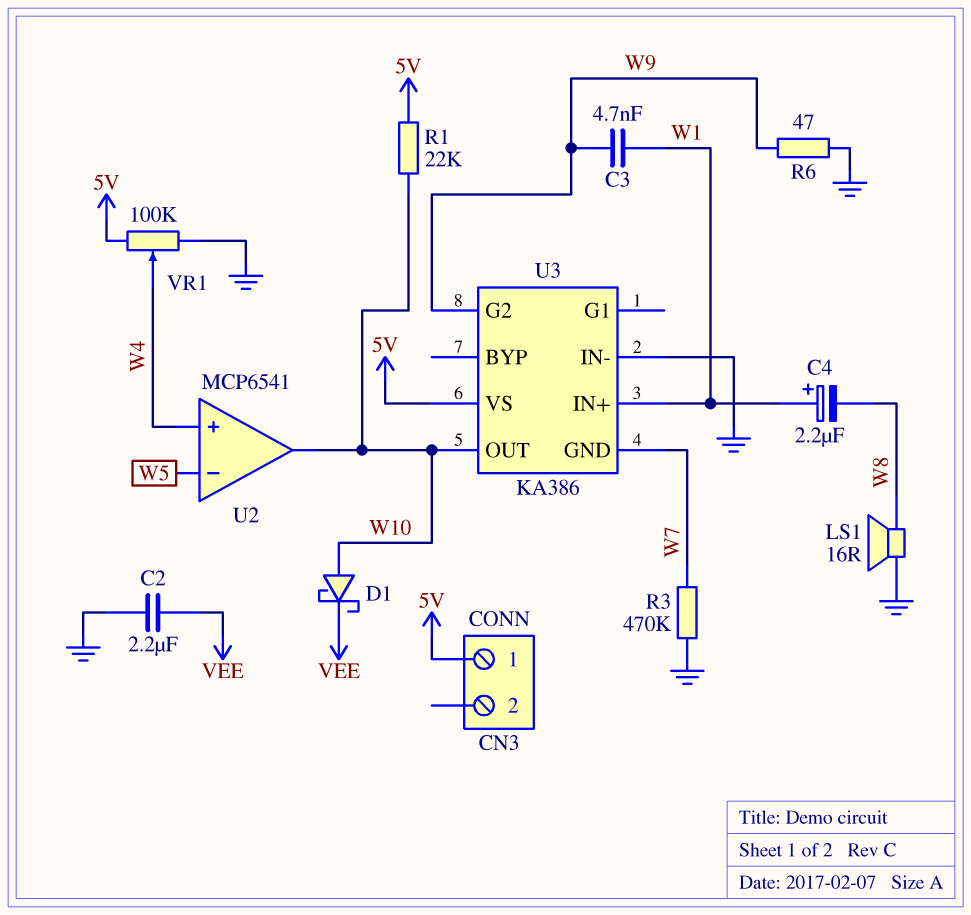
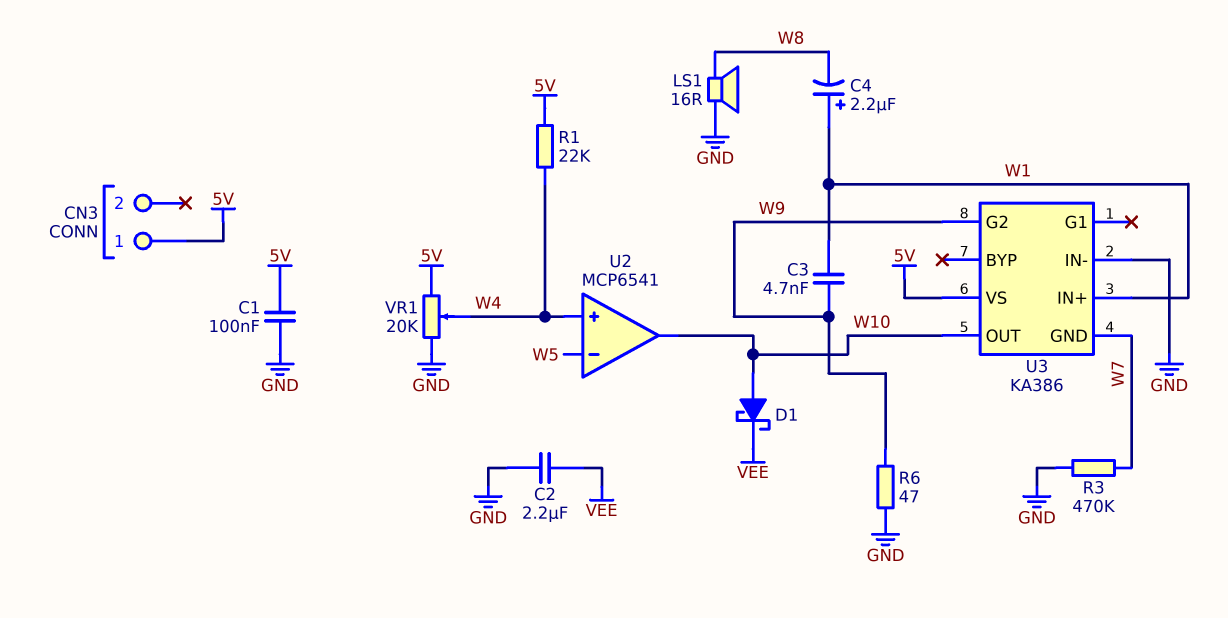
C1: none -> 100nF (5V, GND)
R1: 22k (5V, W10) -> 22k (5V, W4)
VR1: 100k (5V, GND, wiper W4) -> 20k (5V, GND, wiper W4)

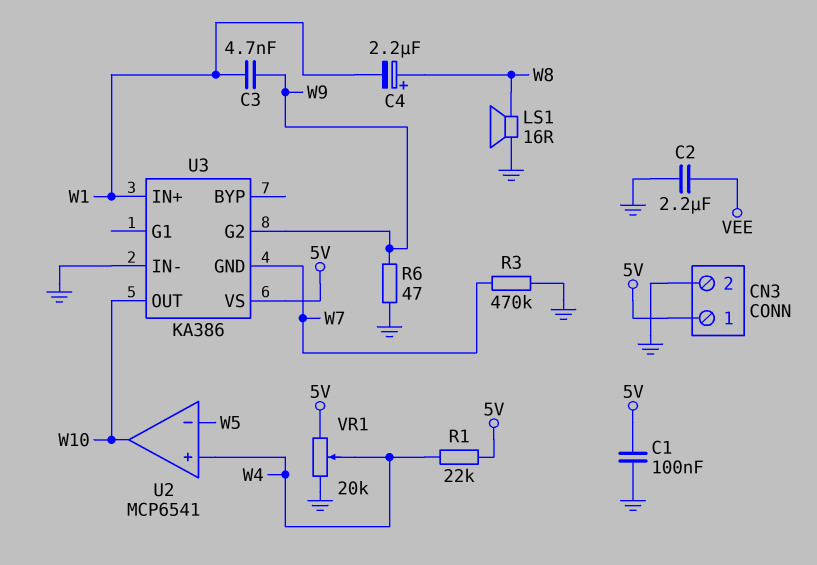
C4: 2.2uF (plus W1, minus W8) -> 2.2uF (plus W8, minus W1)
CN3 pin 2: none -> GND
D1: schottky (A W10, K VEE) -> none

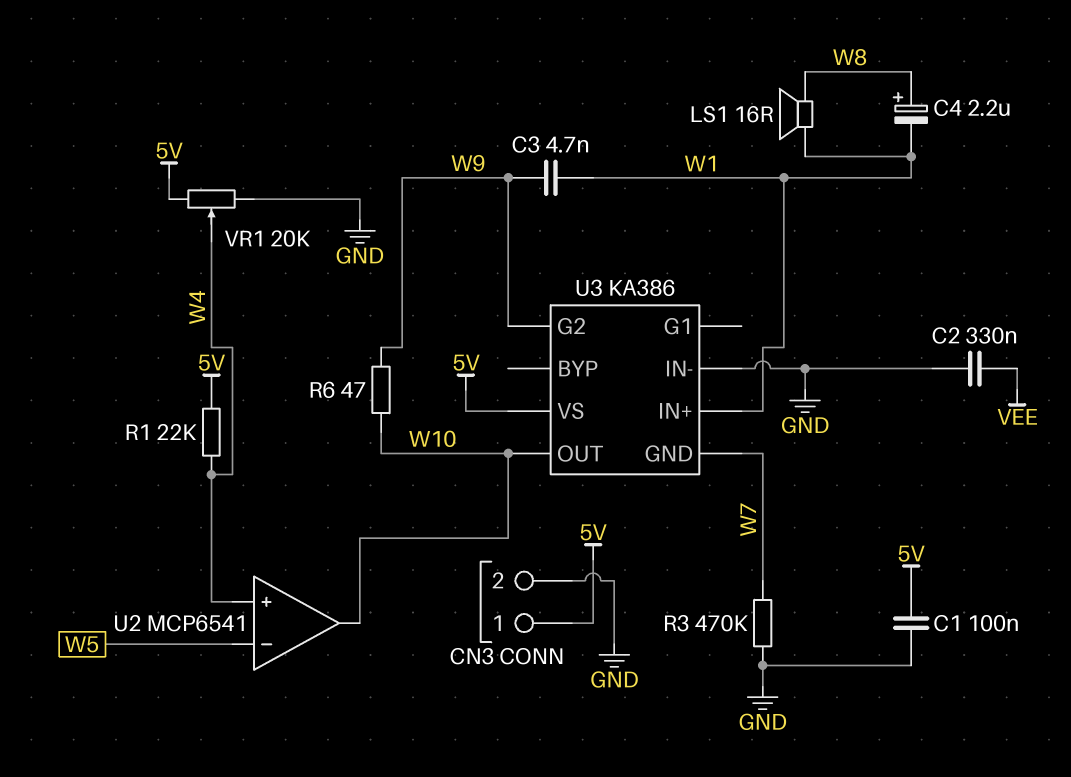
C2: 2.2uF (GND, VEE) -> 330nF (GND, VEE)
LS1: speaker 16R (GND, W8) -> speaker 16R (W1, W8)
R6: 47 (GND, W9) -> 47 (W9, W10)

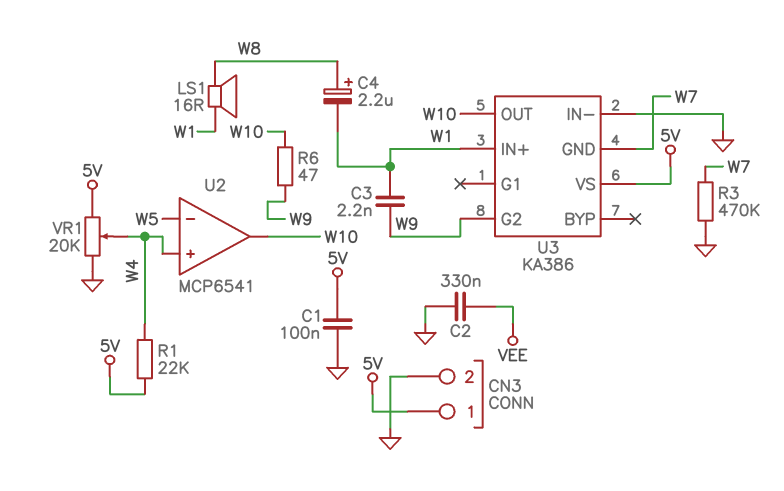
C3: 4.7nF (W1, W9) -> 2.2nF (W1, W9)

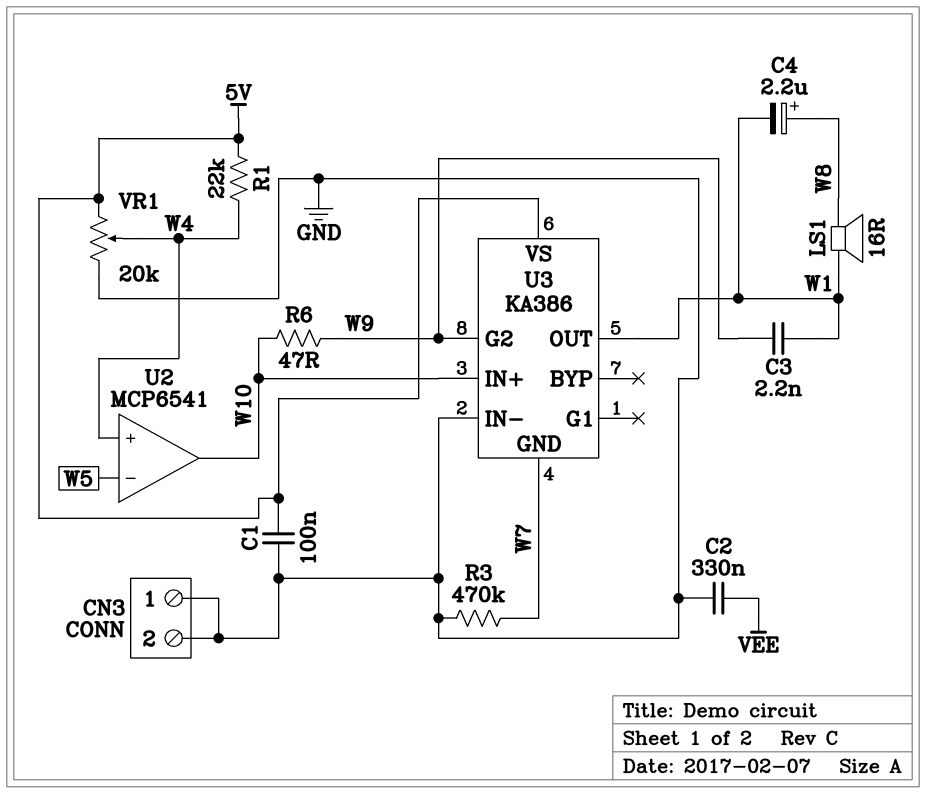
CN3 pin 1: 5V -> GND
U3 pin IN+: W1 -> W10
U3 pin OUT: W10 -> W1

